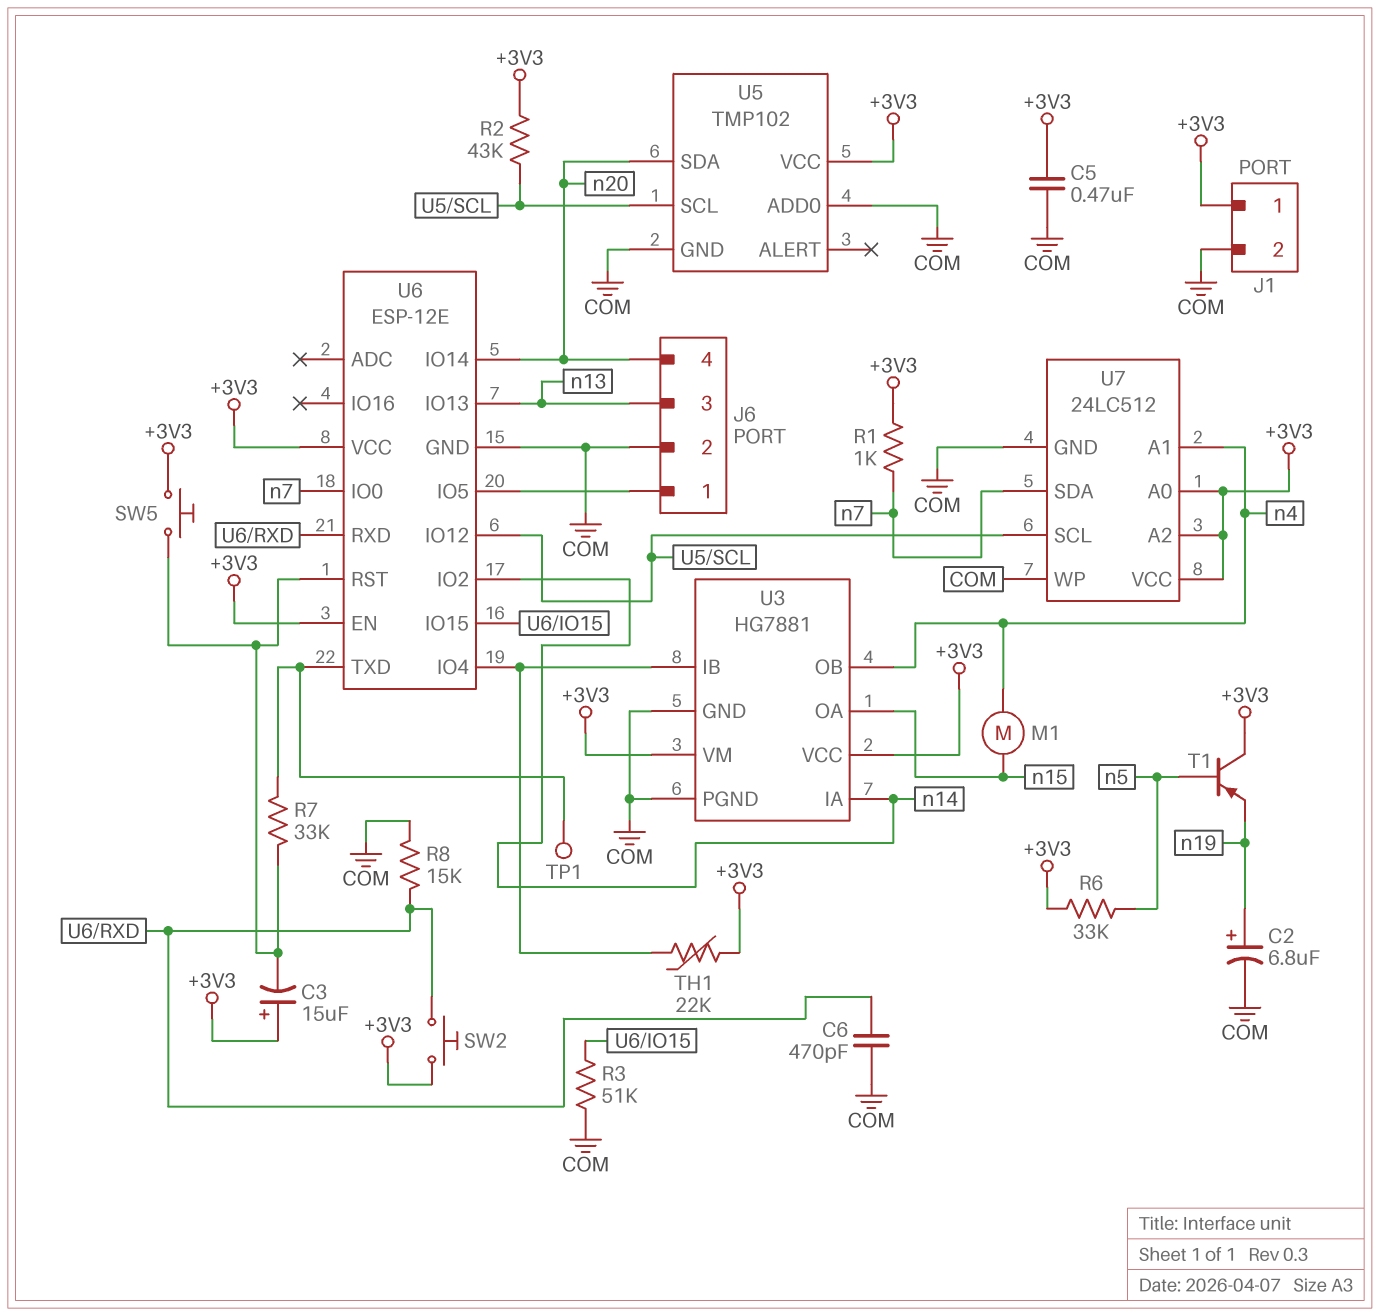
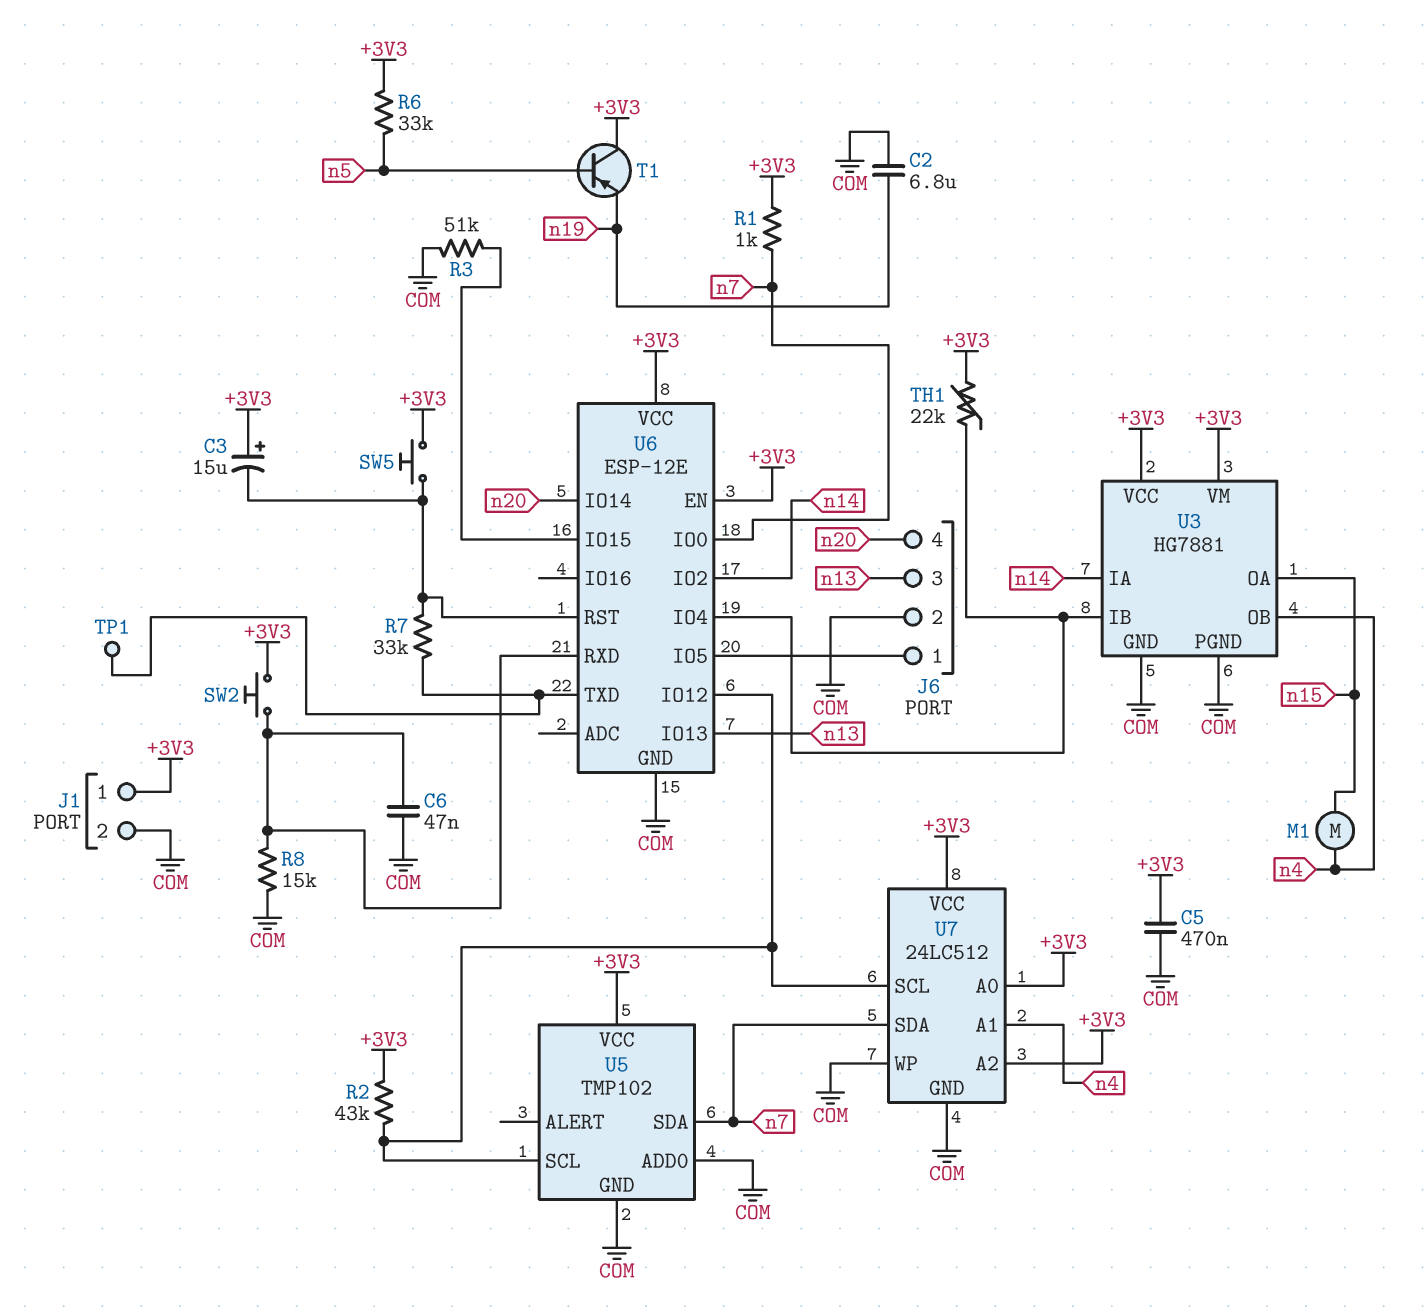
C2: 6.8uF (plus n19, minus COM) -> 6.8uF (COM, n19)
C6: 470pF (COM, U6/RXD) -> 47nF (COM, U6/RXD)
U5 pin SDA: n20 -> n7

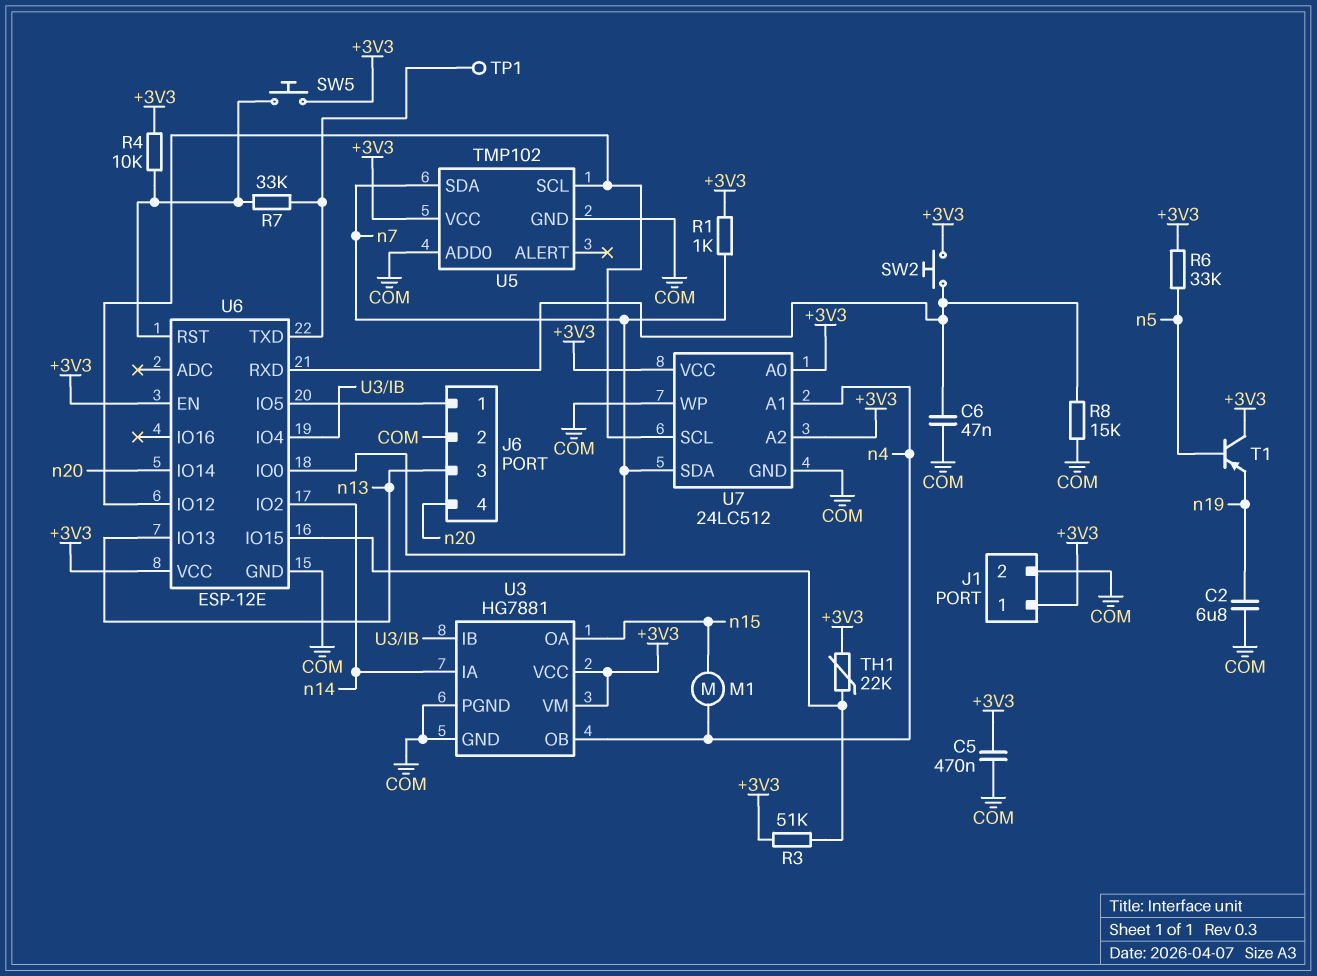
C3: 15uF (plus +3V3, minus U6/RST) -> none
R2: 43k (+3V3, U5/SCL) -> none
R3: 51k (COM, U6/IO15) -> 51k (+3V3, U6/IO15)
R4: none -> 10k (+3V3, U6/RST)
TH1: 22k (+3V3, U3/IB) -> 22k (+3V3, U6/IO15)

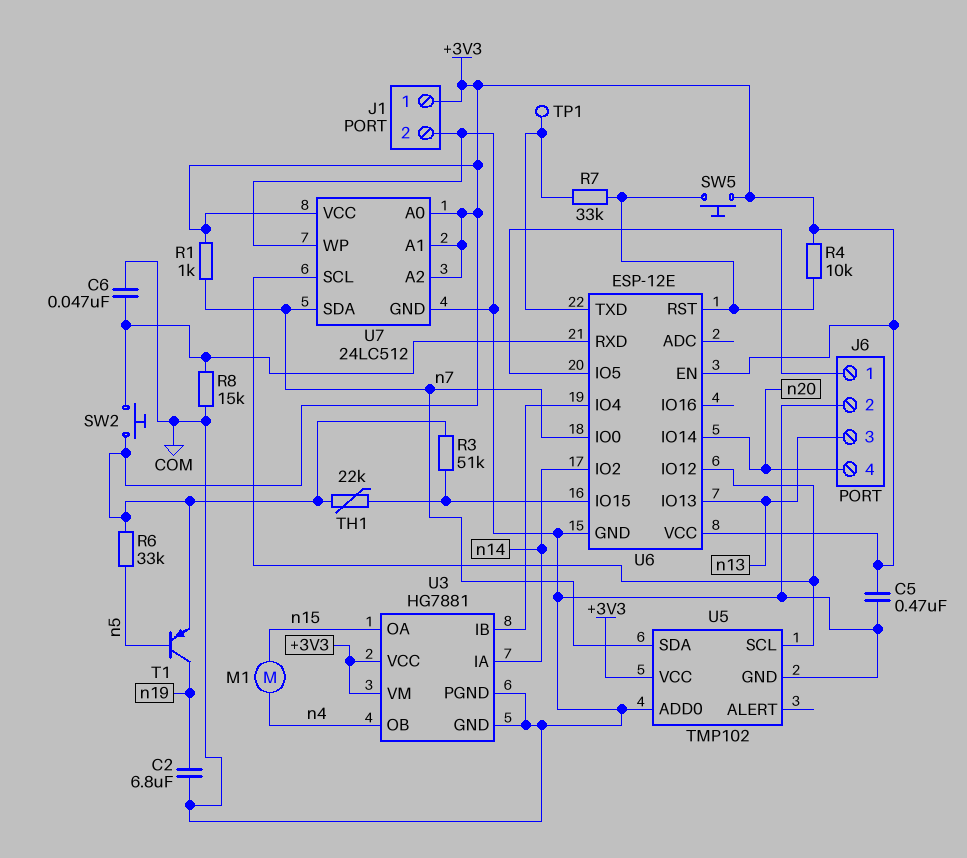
T1: PNP (B n5, C +3V3, E n19) -> PNP (B n5, C n19, E +3V3)
U7 pin A1: n4 -> +3V3

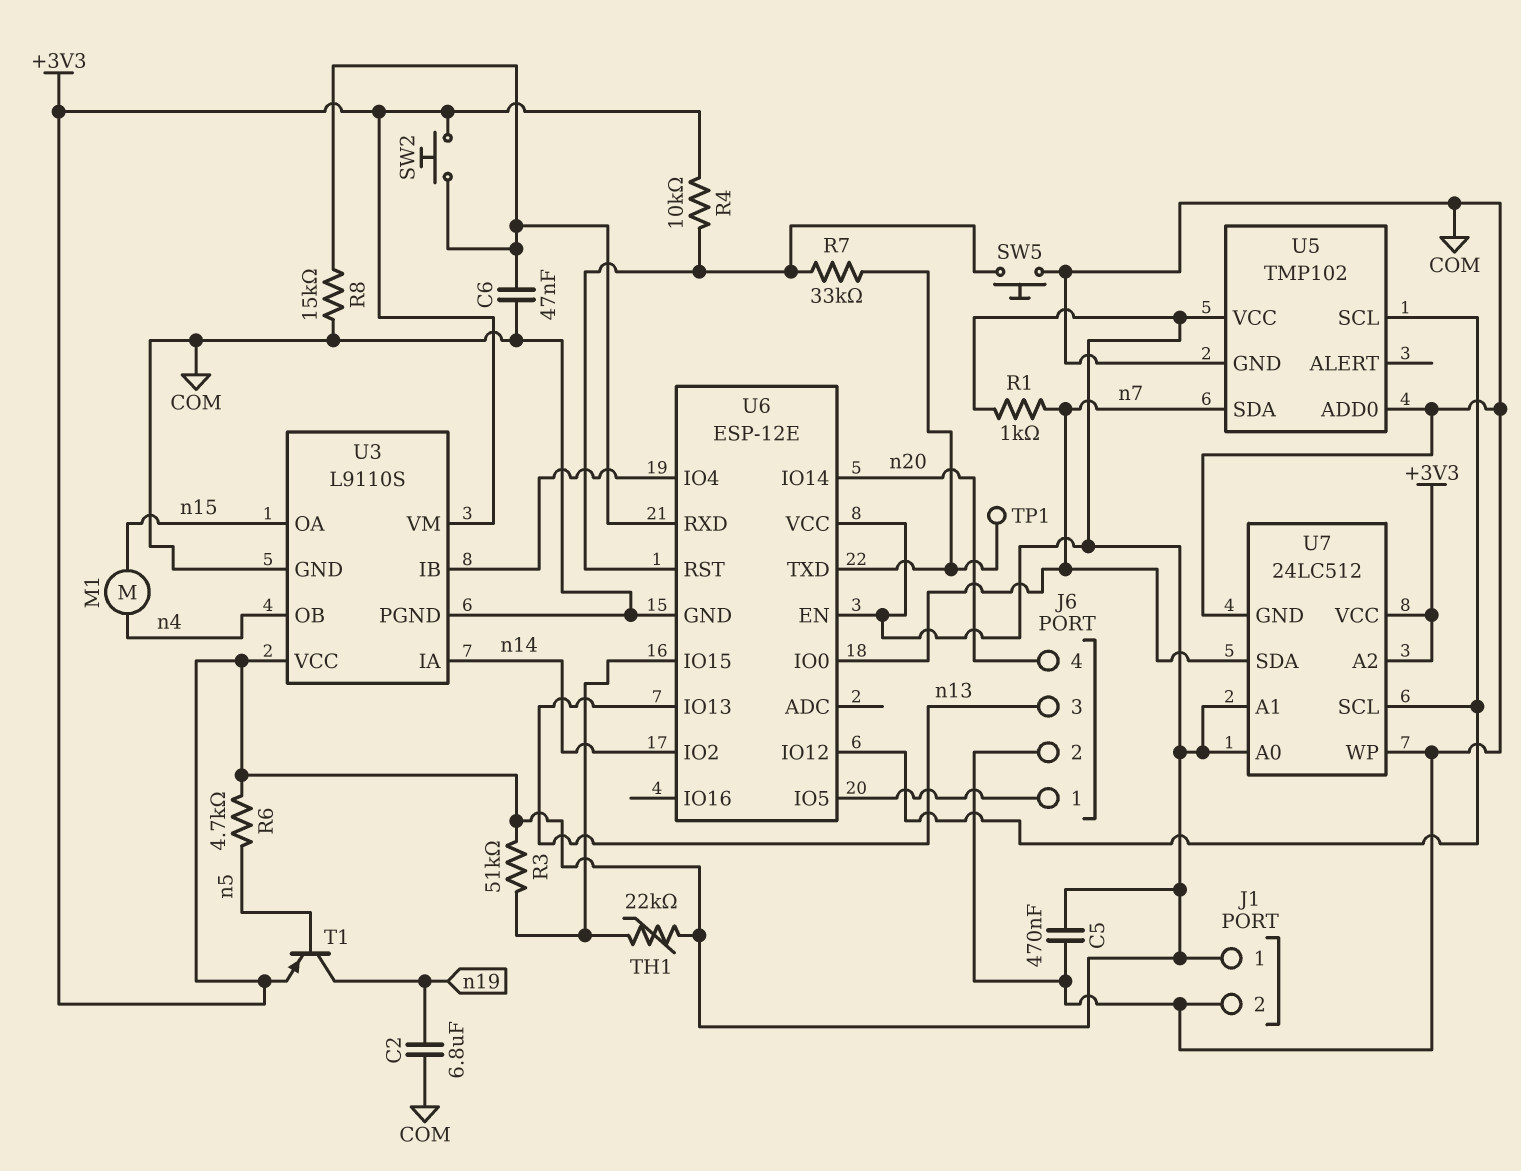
R6: 33k (+3V3, n5) -> 4.7k (+3V3, n5)
SW5: button (+3V3, U6/RST) -> button (COM, U6/RST)
U3: HG7881 -> L9110S

